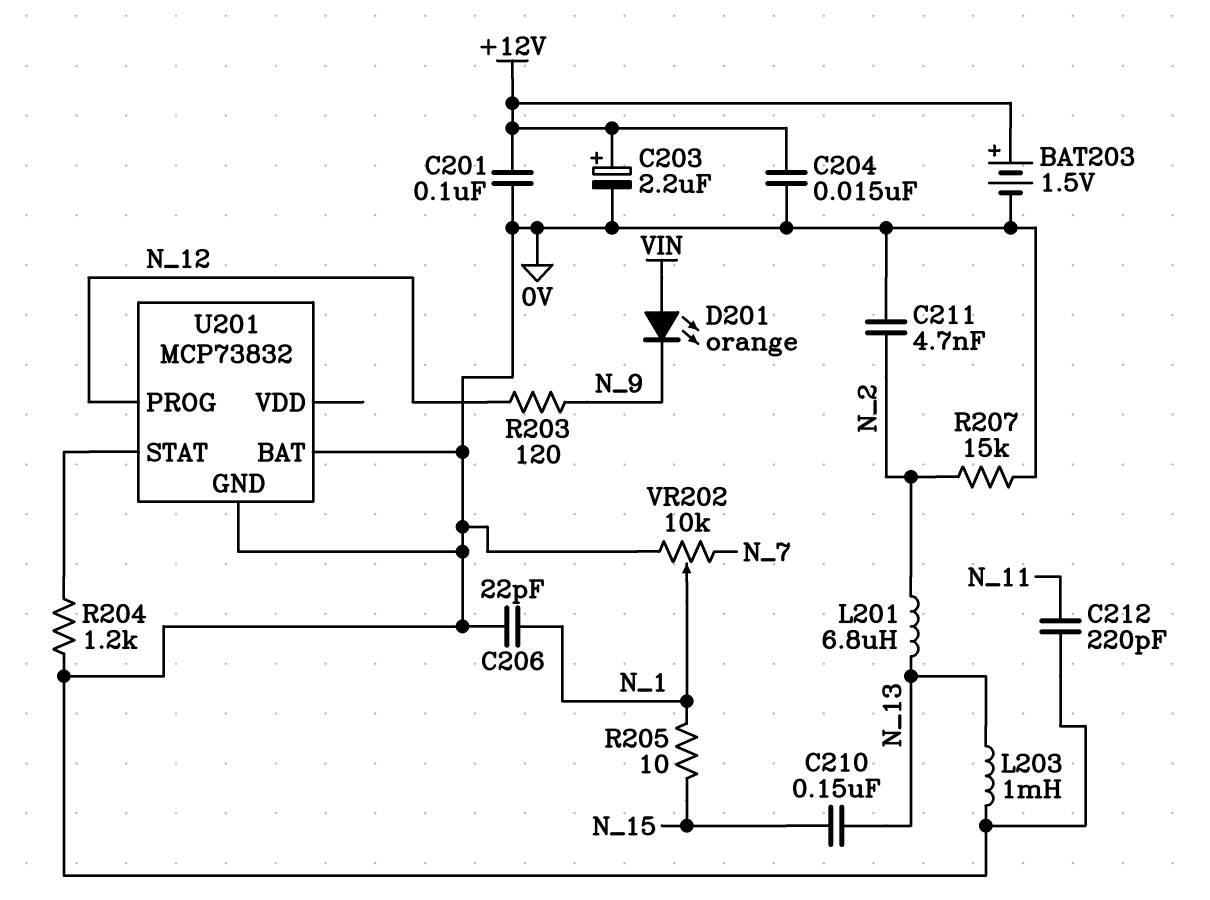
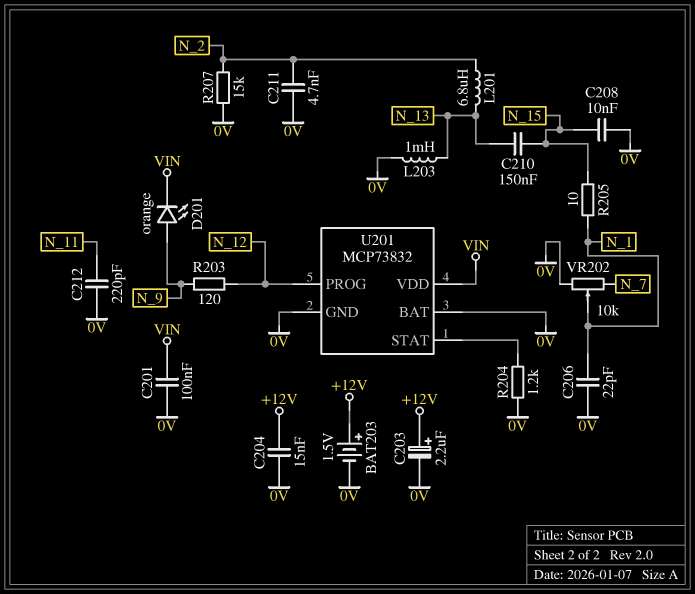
C201: 100nF (+12V, 0V) -> 100nF (0V, VIN)
C208: none -> 10nF (0V, N_15)
D201: LED orange (A VIN, K N_9) -> LED orange (A N_9, K VIN)
U201 pin VDD: none -> VIN

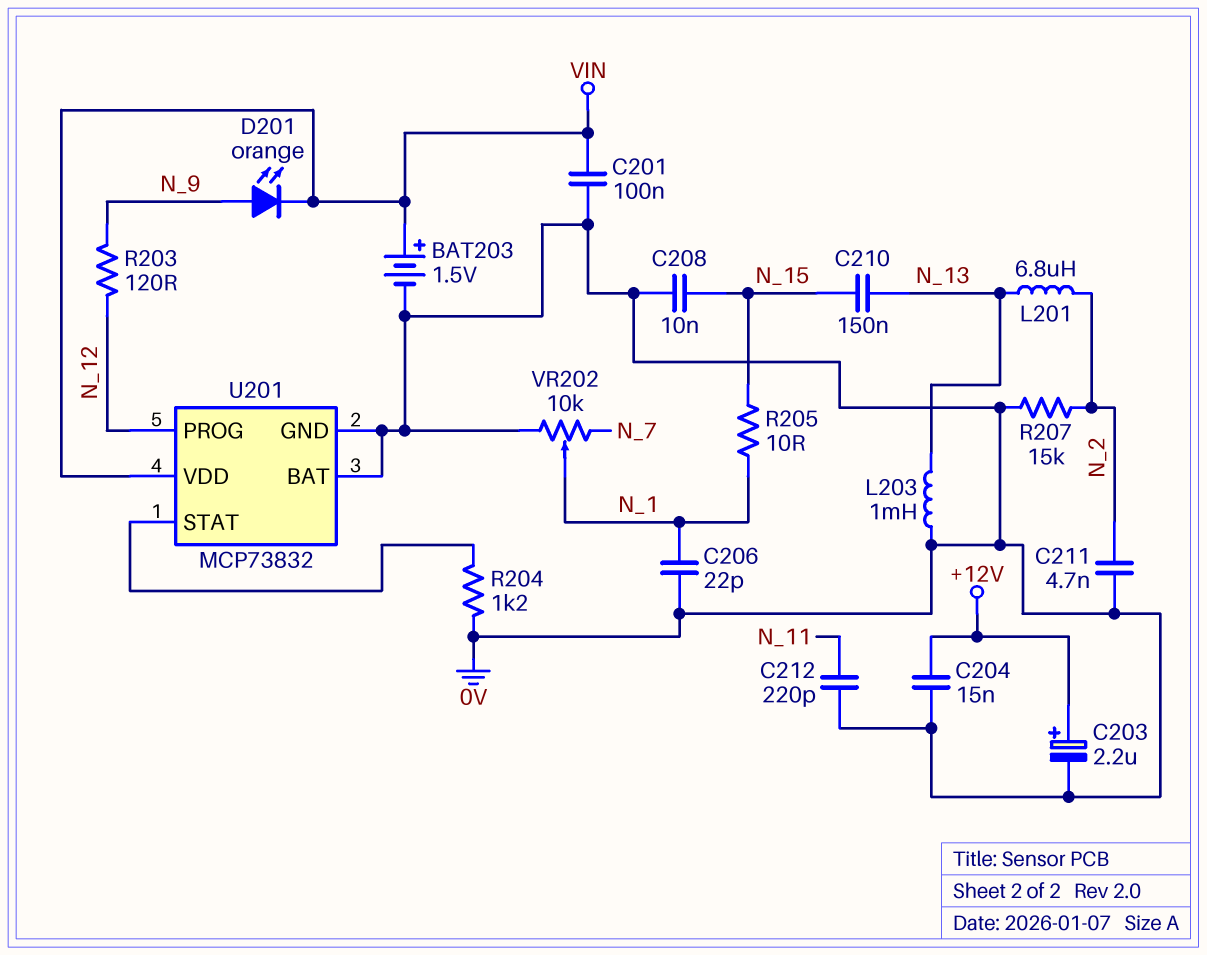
BAT203: 1.5V (plus +12V, minus 0V) -> 1.5V (plus VIN, minus 0V)

